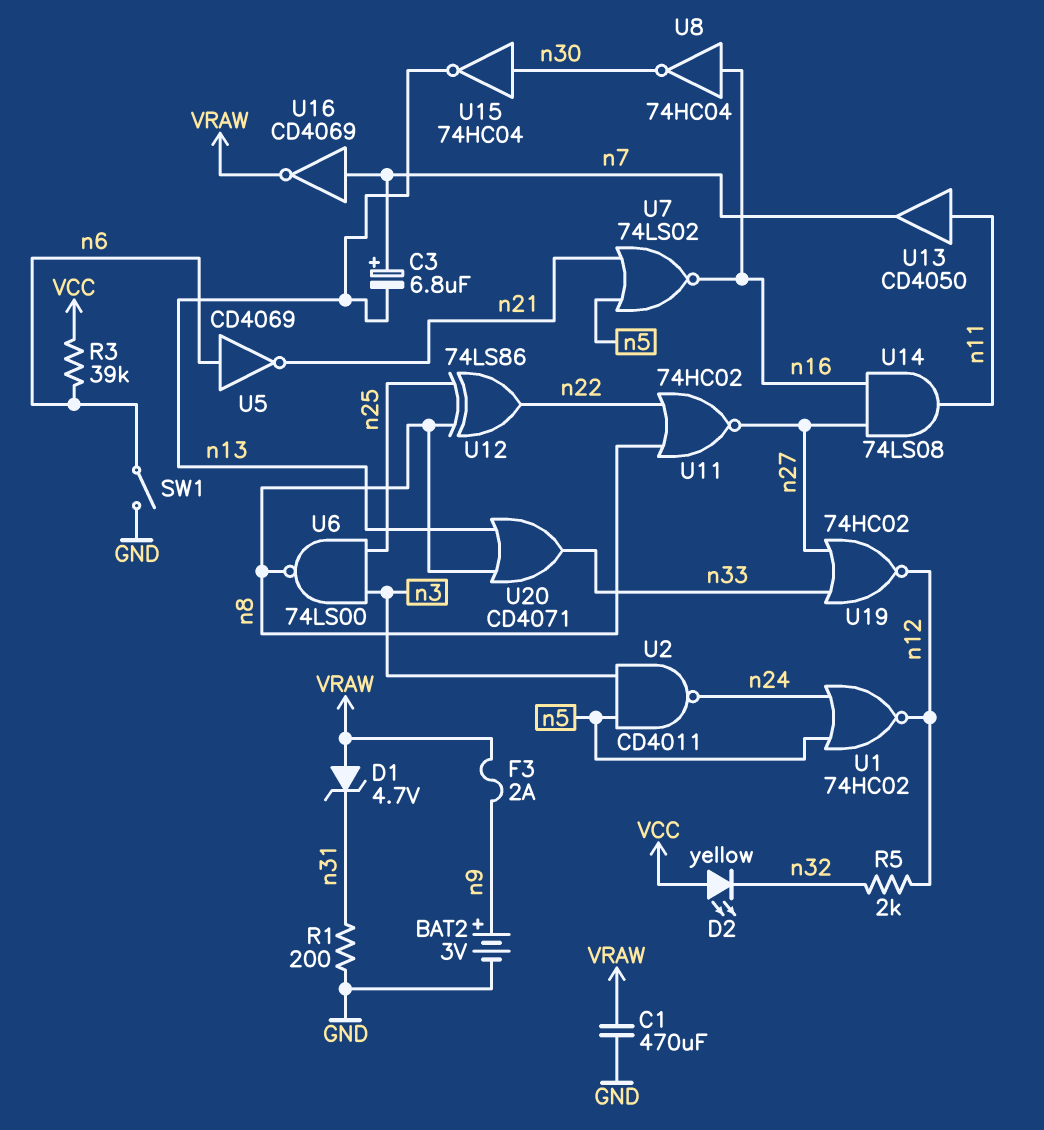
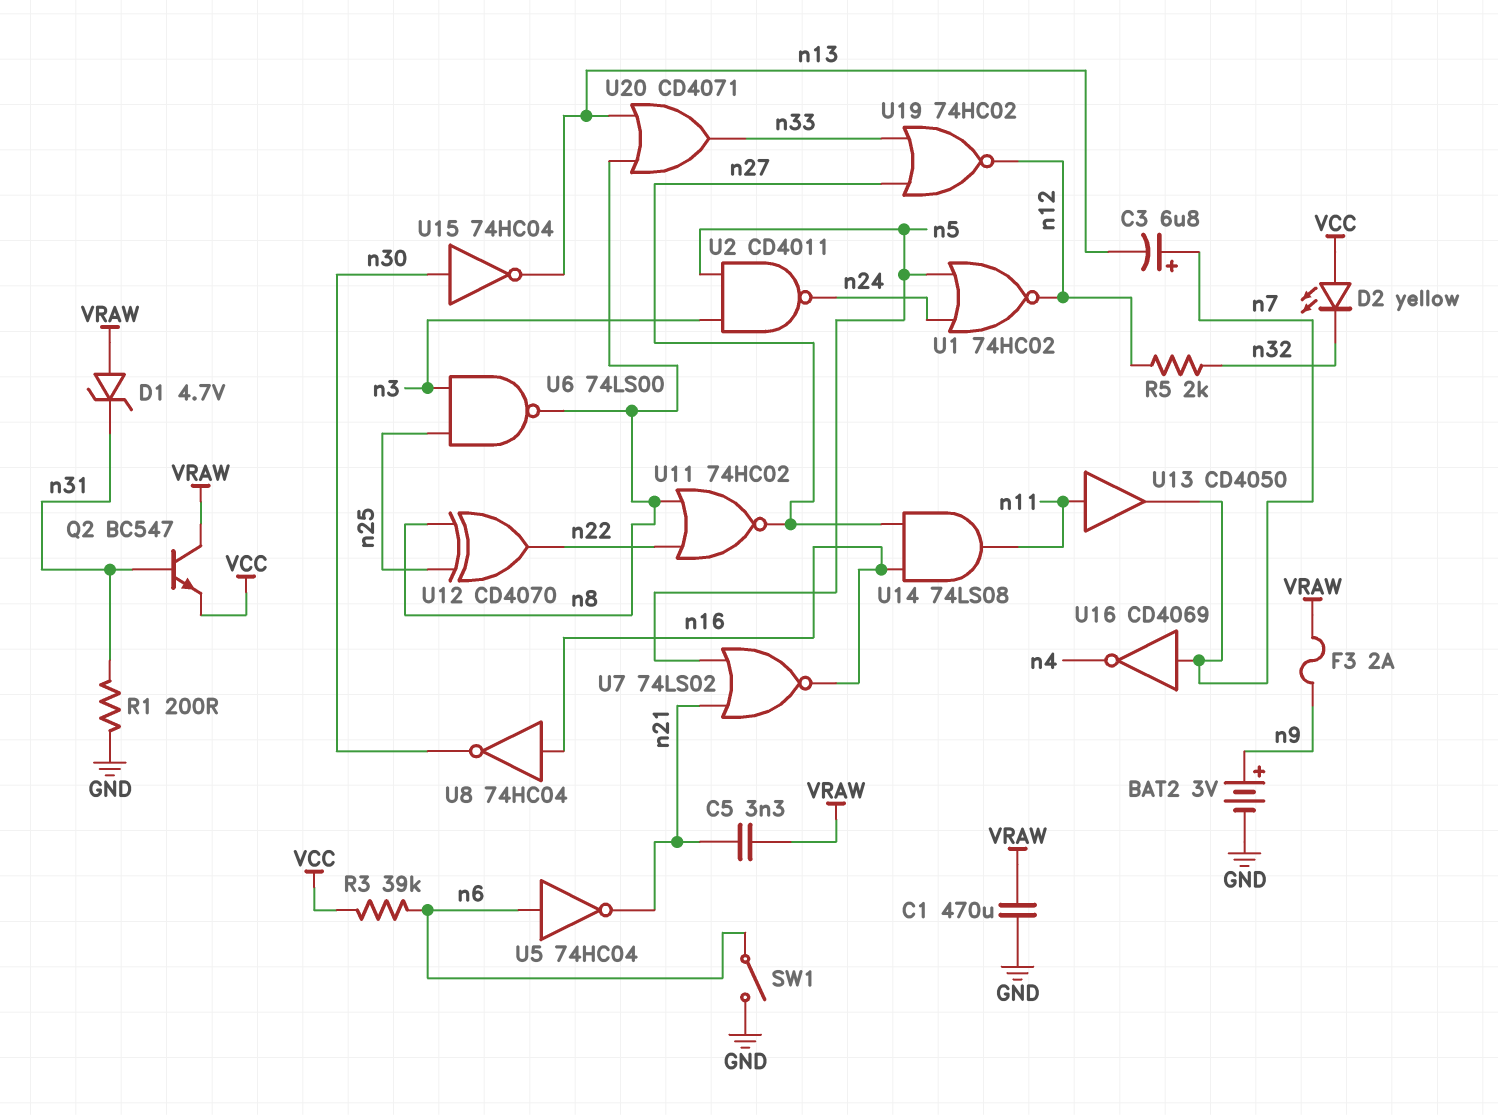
C5: none -> 3.3nF (VRAW, n21)
Q2: none -> NPN BC547 (B n31, C VRAW, E VCC)
U5: NOT CD4069 (in n6, out n21) -> NOT 74HC04 (in n6, out n21)
U12: XOR 74LS86 (in n8, in n25, out n22) -> XOR CD4070 (in n8, in n25, out n22)
U16: NOT CD4069 (in n7, out VRAW) -> NOT CD4069 (in n7, out n4)

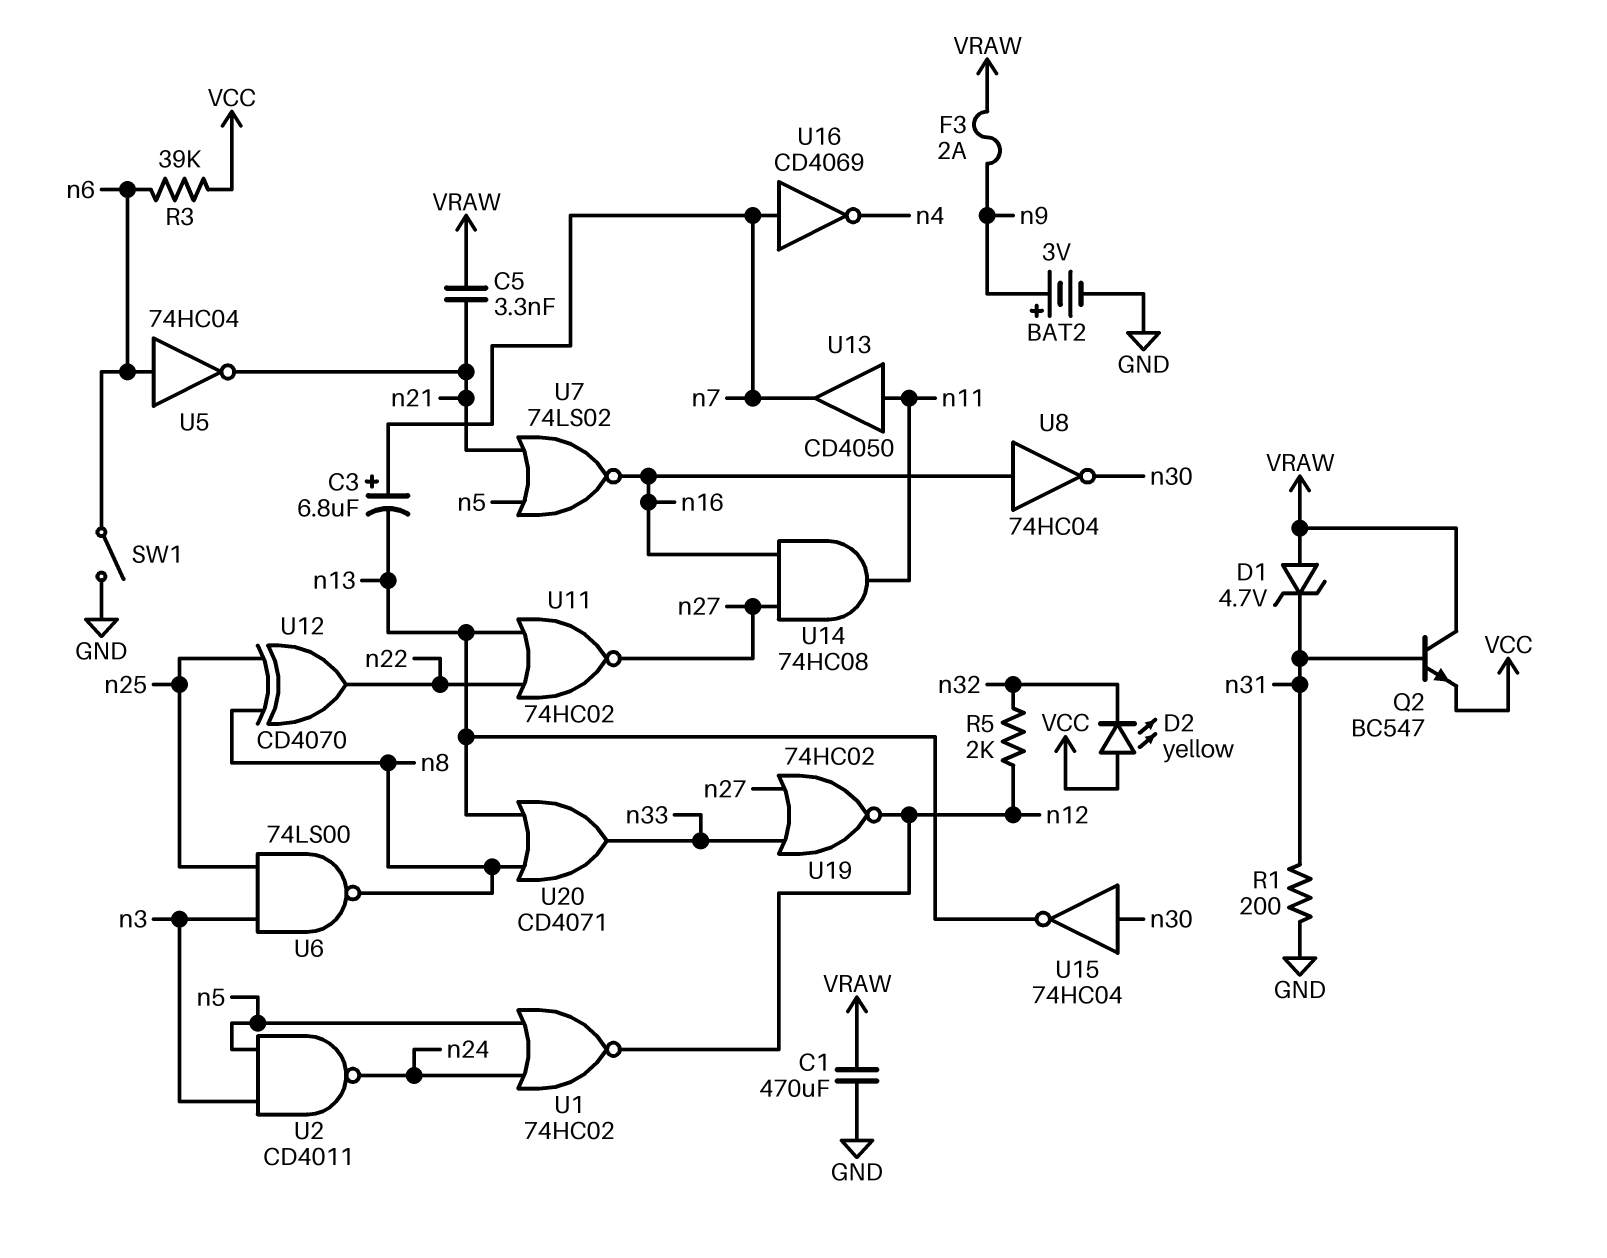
U11: NOR 74HC02 (in n8, in n22, out n27) -> NOR 74HC02 (in n13, in n22, out n27)
U14: AND 74LS08 (in n16, in n27, out n11) -> AND 74HC08 (in n16, in n27, out n11)

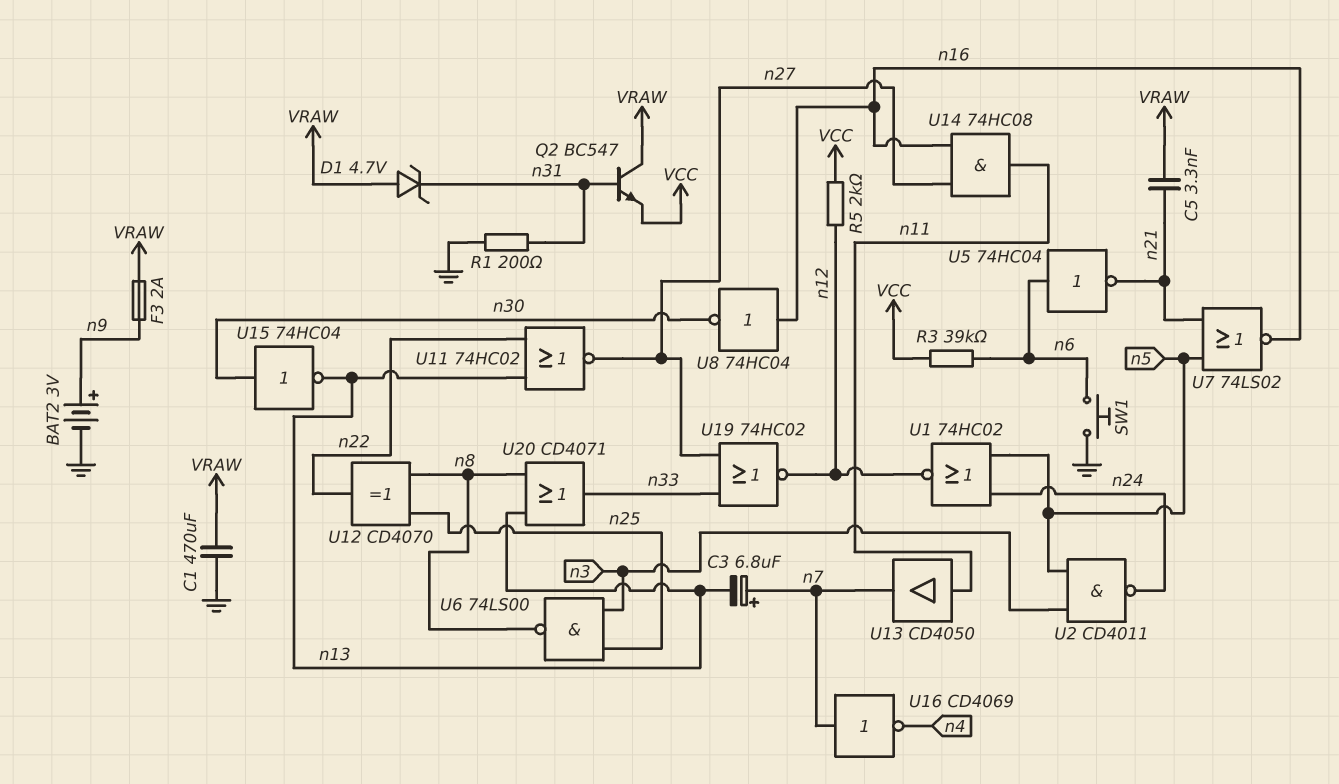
D2: LED yellow (A VCC, K n32) -> none
R5: 2k (n12, n32) -> 2k (VCC, n12)
SW1: switch (GND, n6) -> button (GND, n6)

